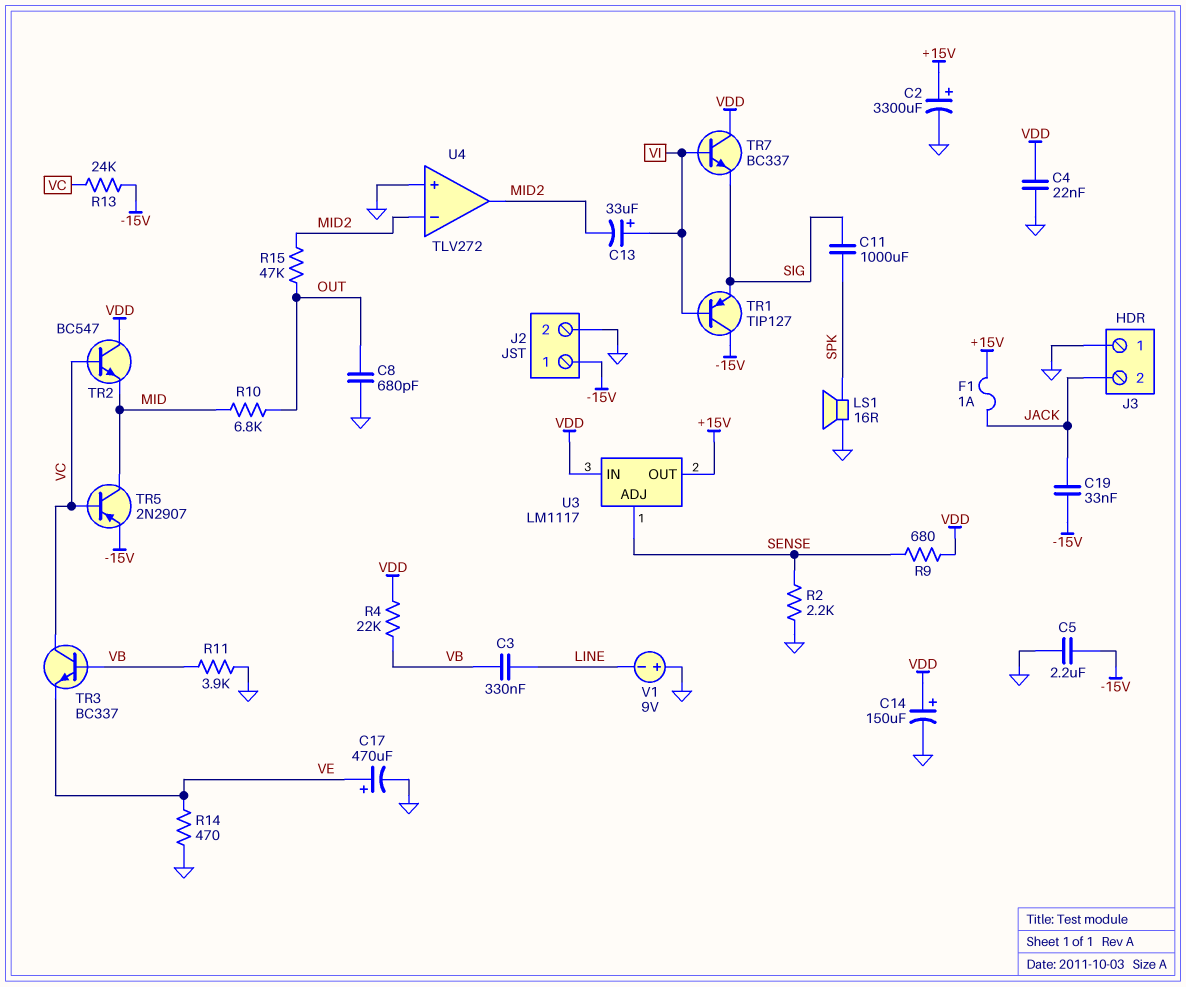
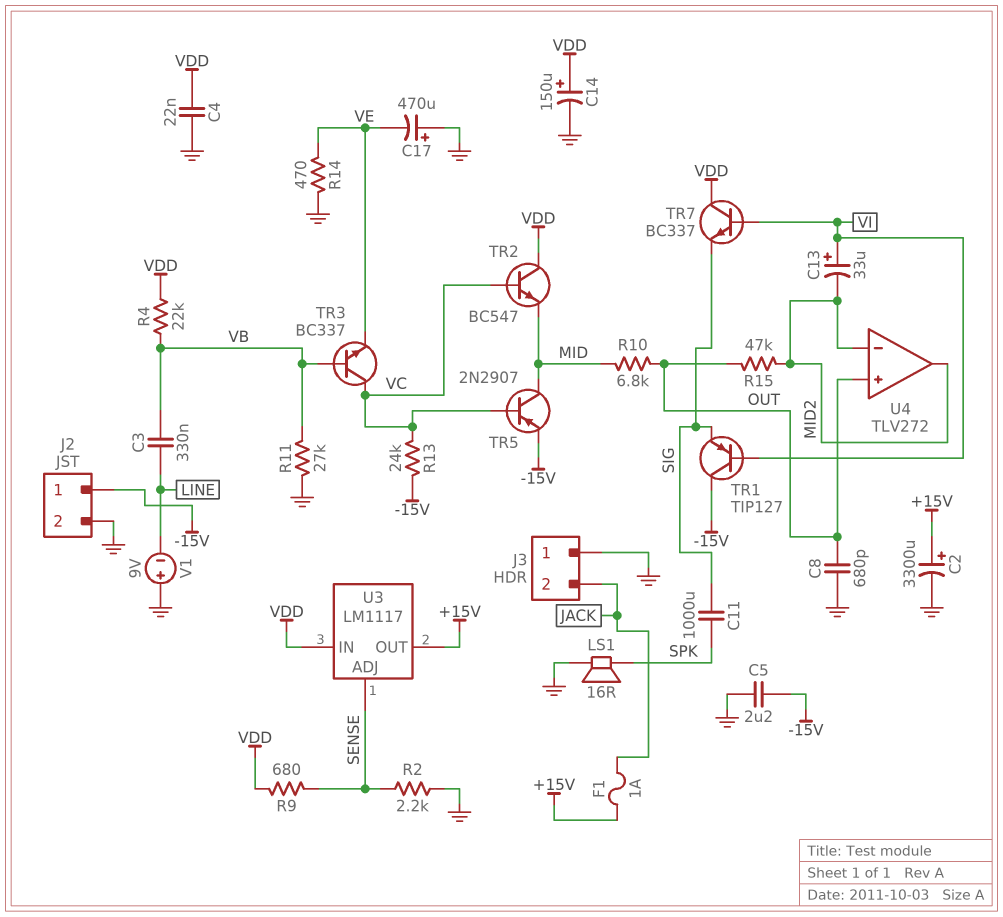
C17: 470uF (plus VE, minus GND) -> 470uF (plus GND, minus VE)
C19: 33nF (-15V, JACK) -> none
R11: 3.9k (GND, VB) -> 27k (GND, VB)
U4 pin in+: GND -> OUT

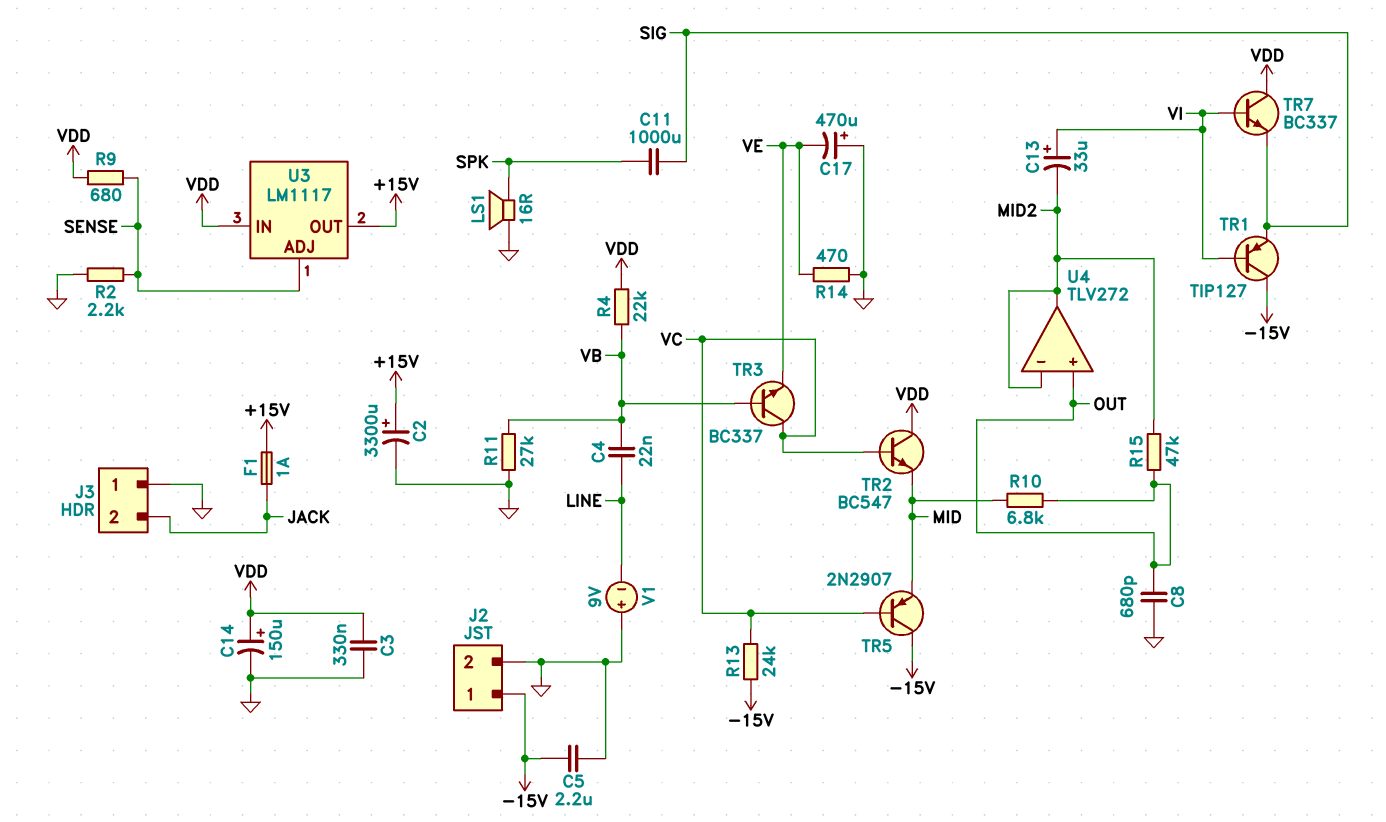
C3: 330nF (LINE, VB) -> 330nF (GND, VDD)
C4: 22nF (GND, VDD) -> 22nF (LINE, VB)
TR5: PNP 2N2907 (B VC, C MID, E -15V) -> PNP 2N2907 (B VC, C -15V, E MID)

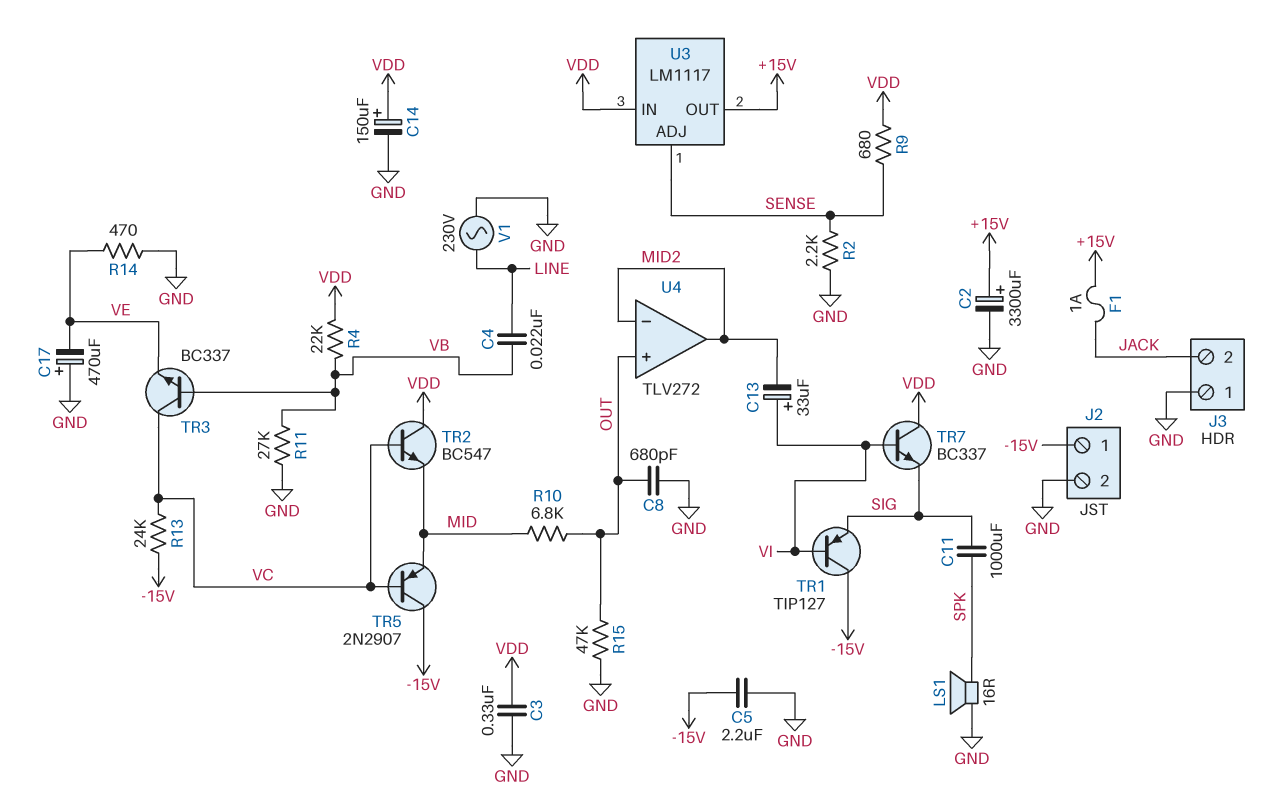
R15: 47k (MID2, OUT) -> 47k (GND, OUT)
V1: 9V (plus GND, minus LINE) -> AC 230V (GND, LINE)

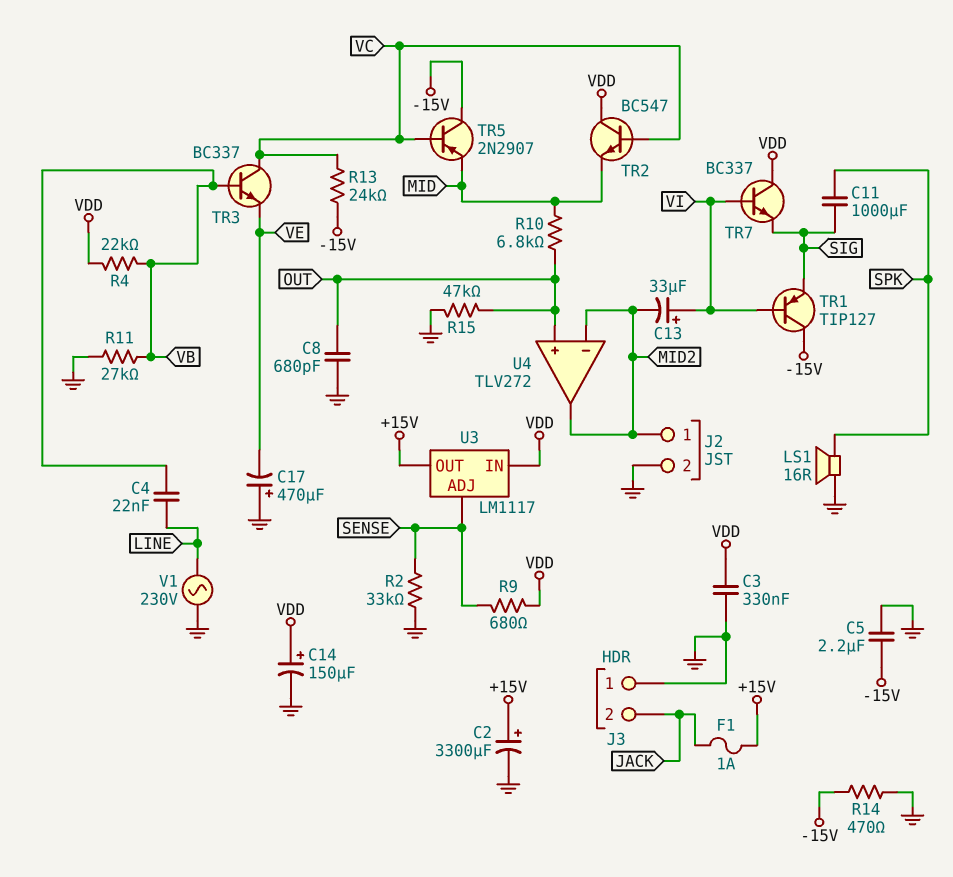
J2 pin 1: -15V -> MID2
R2: 2.2k (GND, SENSE) -> 33k (GND, SENSE)
R14: 470 (GND, VE) -> 470 (-15V, GND)

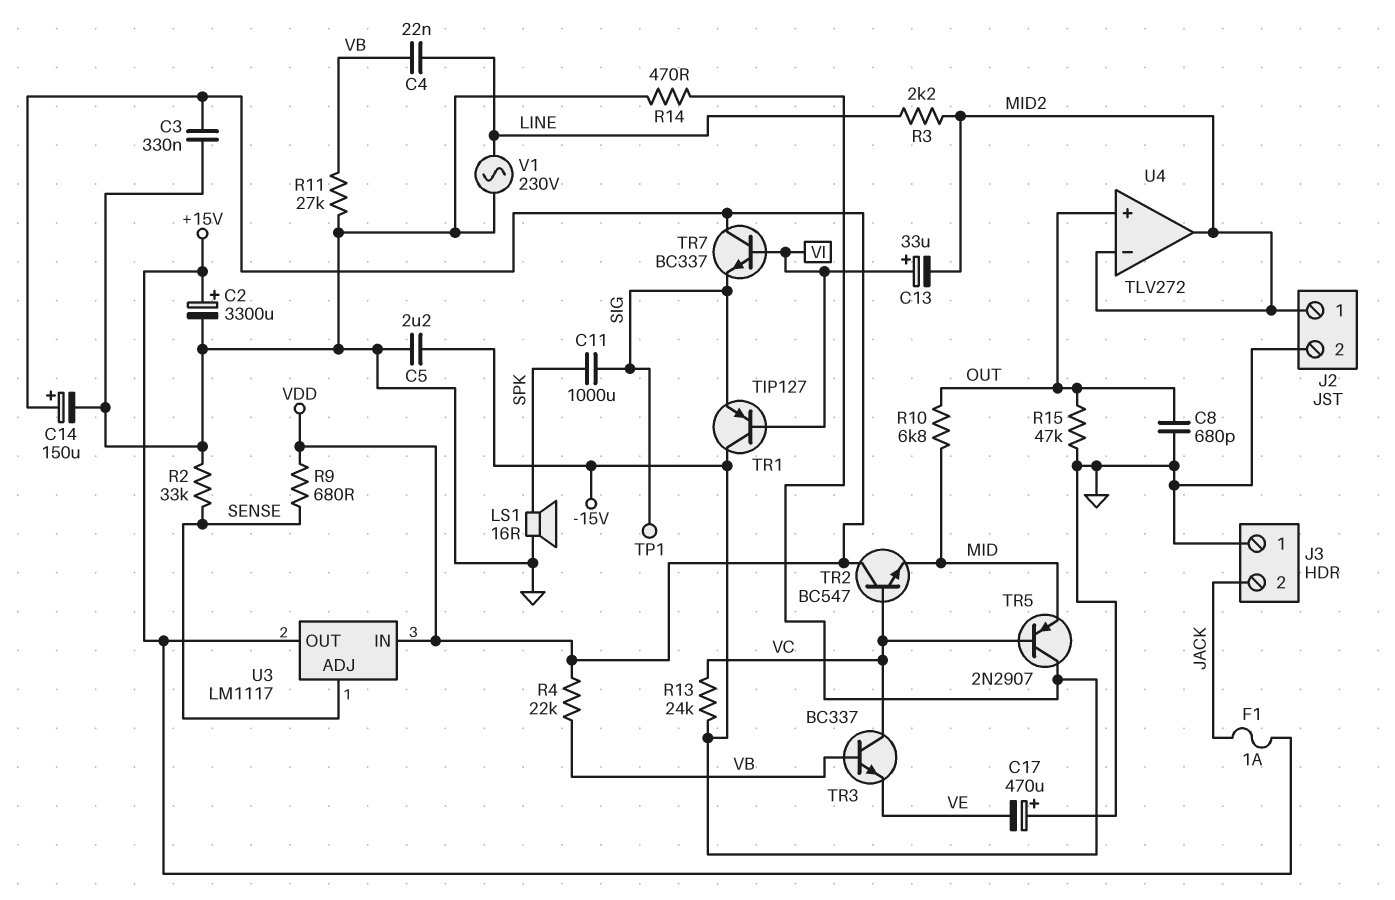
R3: none -> 2.2k (LINE, MID2)
TP1: none -> test point (SIG)

